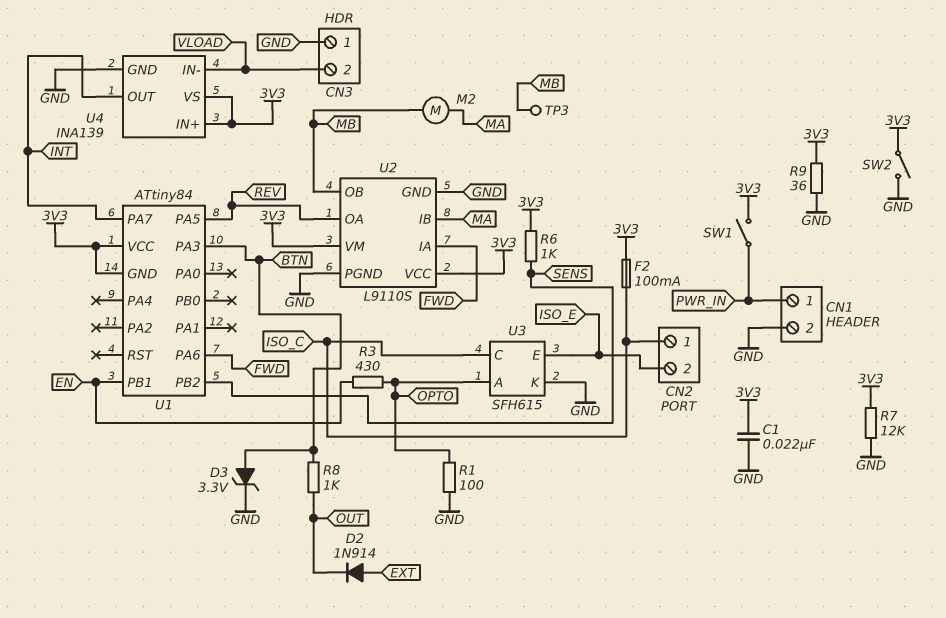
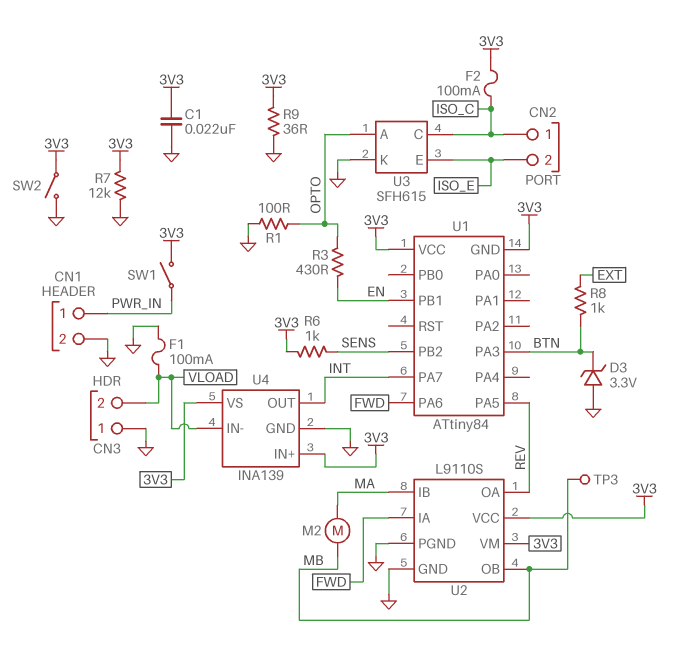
D2: diode 1N914 (A EXT, K OUT) -> none
D3: zener 3.3V (A BTN, K GND) -> zener 3.3V (A GND, K BTN)
F1: none -> 100mA (GND, VLOAD)
R8: 1k (BTN, OUT) -> 1k (BTN, EXT)

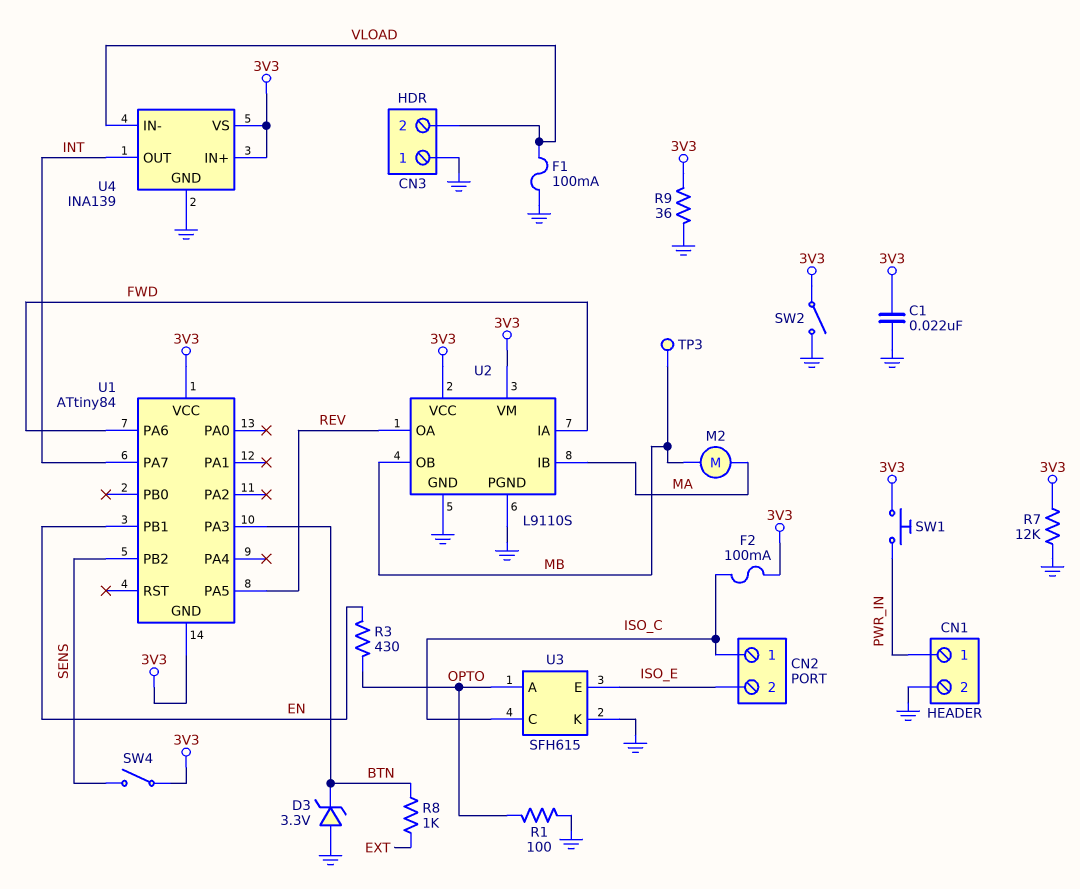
R6: 1k (3V3, SENS) -> none
SW1: switch (3V3, PWR_IN) -> button (3V3, PWR_IN)
SW4: none -> switch (3V3, SENS)

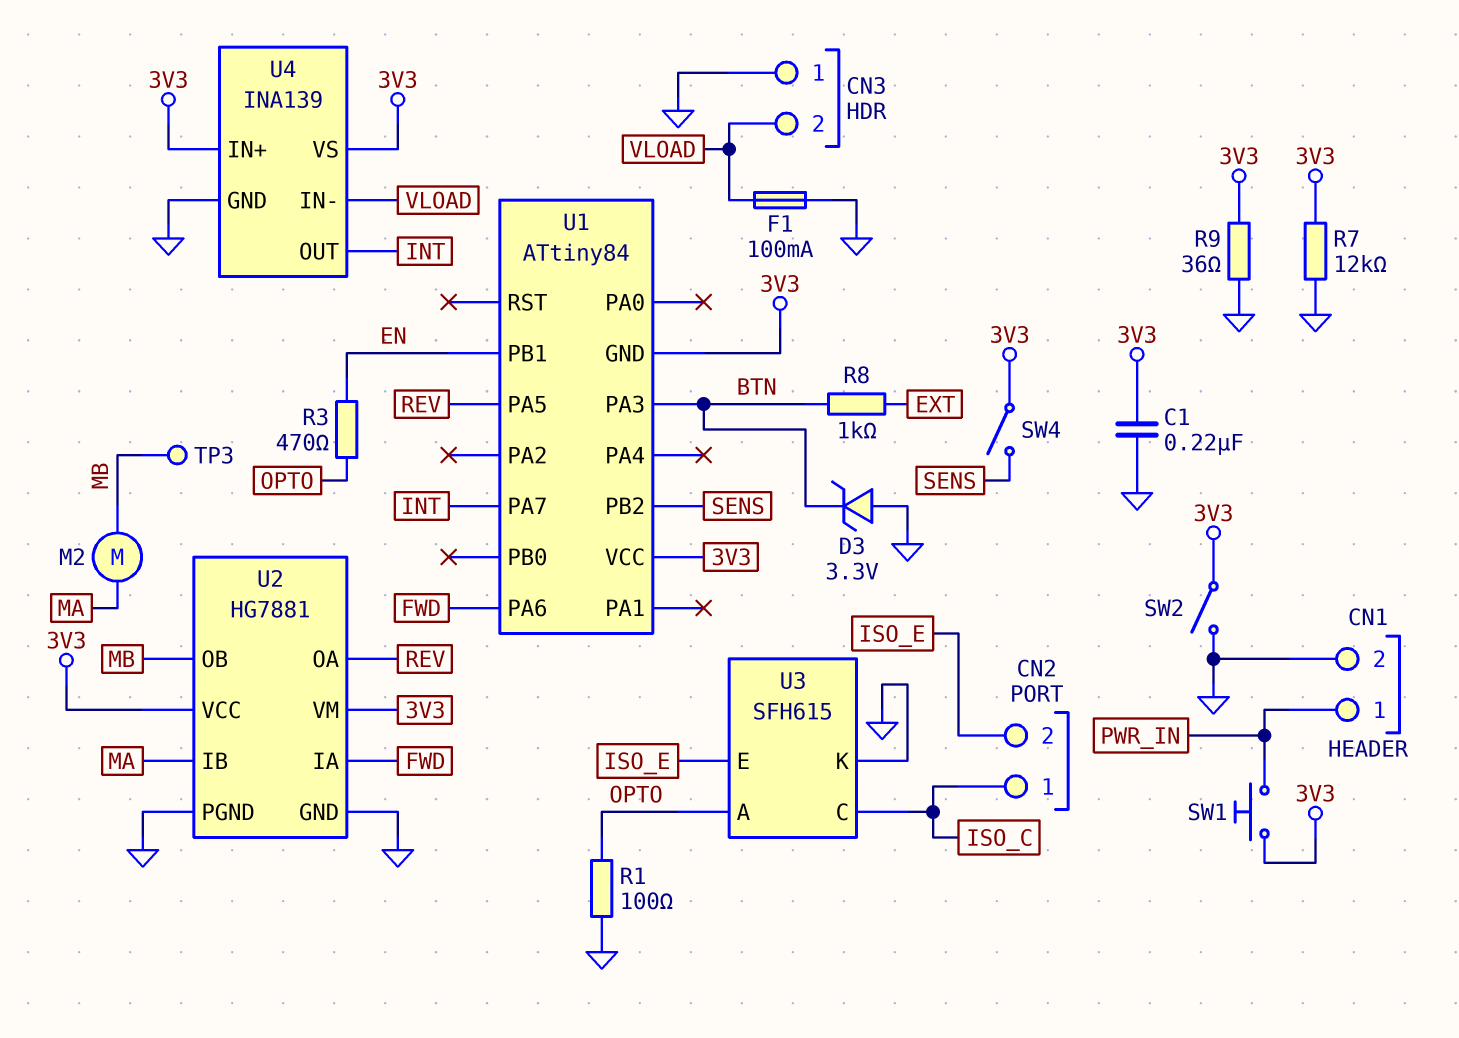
C1: 22nF (3V3, GND) -> 220nF (3V3, GND)
F2: 100mA (3V3, ISO_C) -> none
R3: 430 (EN, OPTO) -> 470 (EN, OPTO)
U2: L9110S -> HG7881

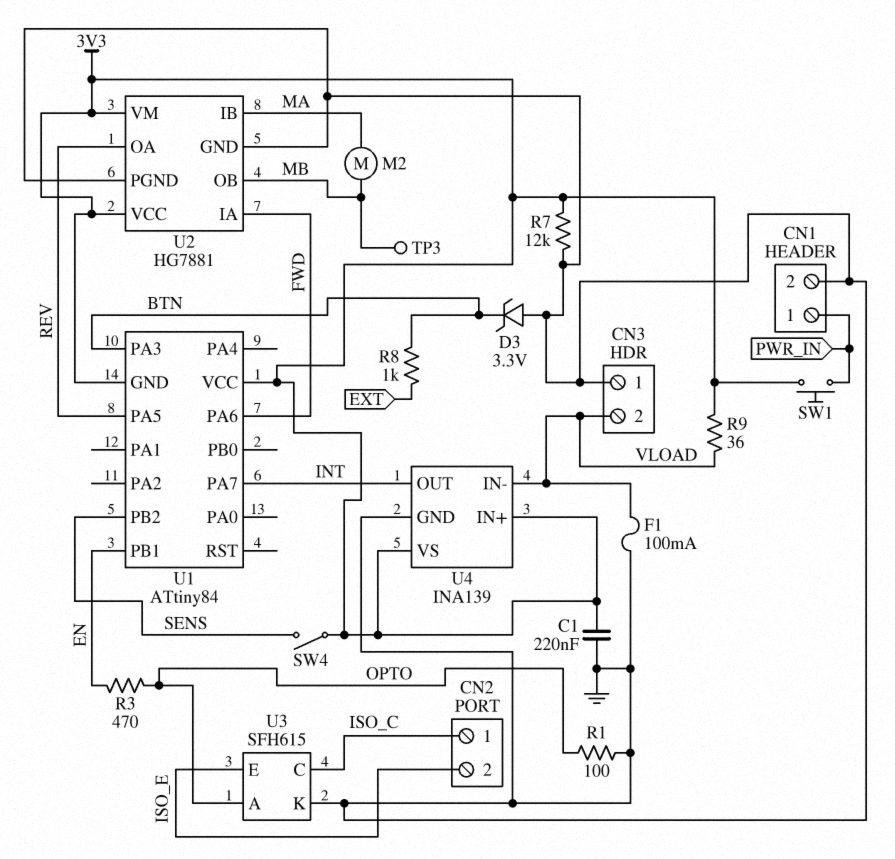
R9: 36 (3V3, GND) -> 36 (3V3, VLOAD)
SW2: switch (3V3, GND) -> none

